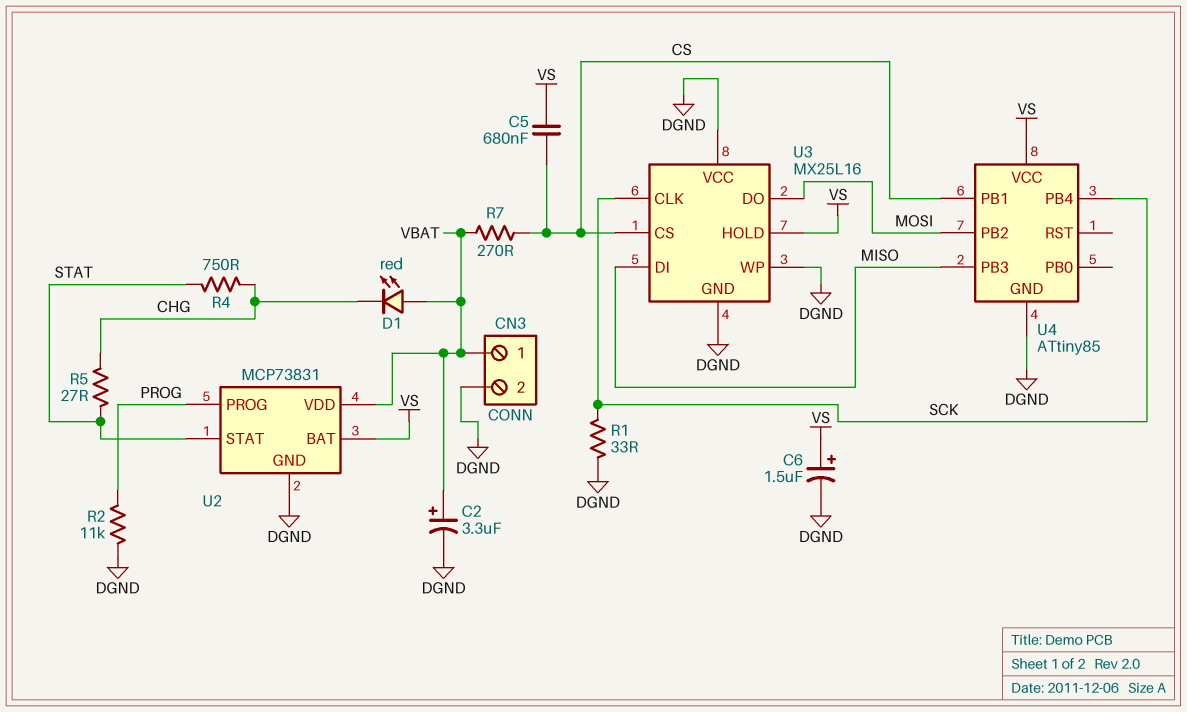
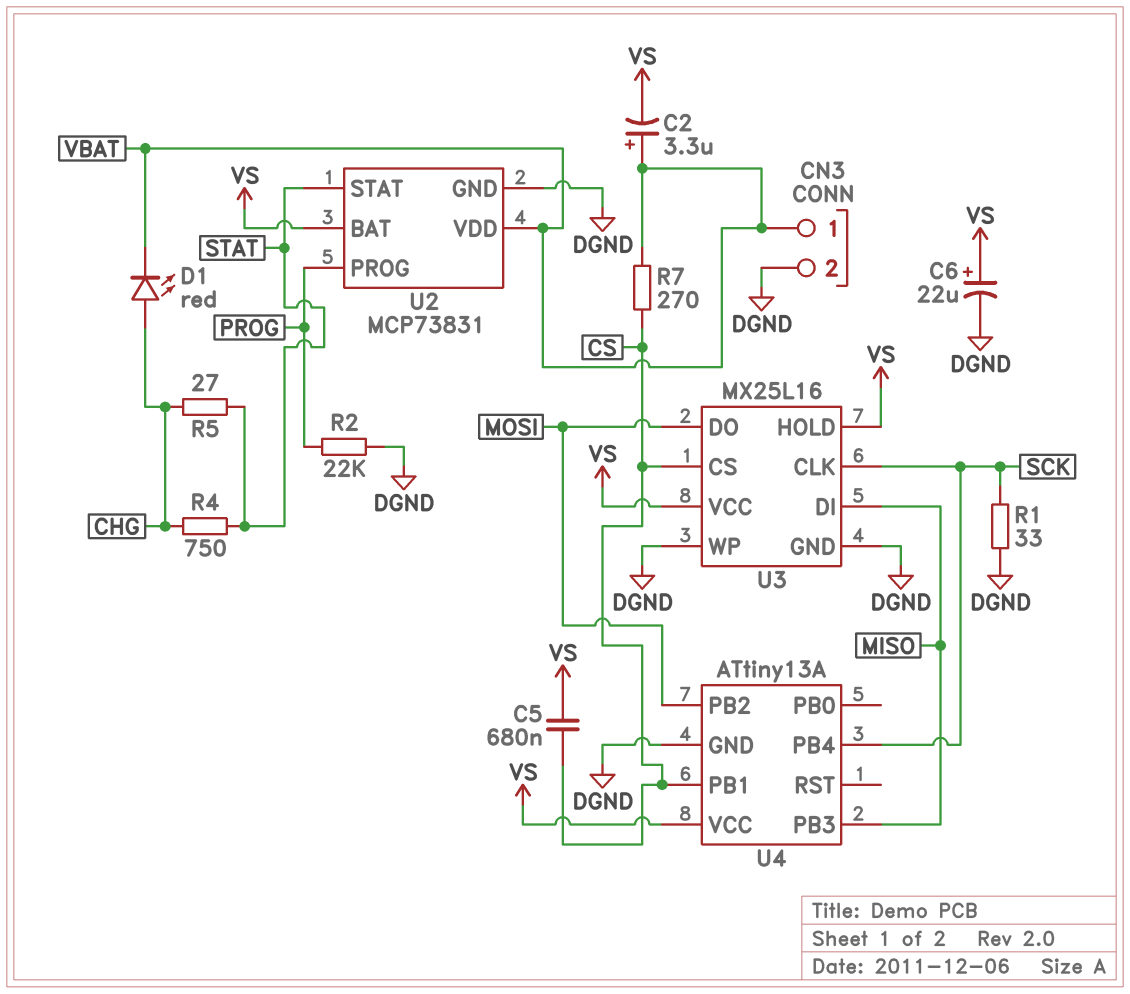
C2: 3.3uF (plus VBAT, minus DGND) -> 3.3uF (plus VBAT, minus VS)
C6: 1.5uF (plus VS, minus DGND) -> 22uF (plus VS, minus DGND)
D1: LED red (A VBAT, K CHG) -> LED red (A CHG, K VBAT)
R2: 11k (DGND, PROG) -> 22k (DGND, PROG)
U3 pin VCC: DGND -> VS
U4: ATtiny85 -> ATtiny13A

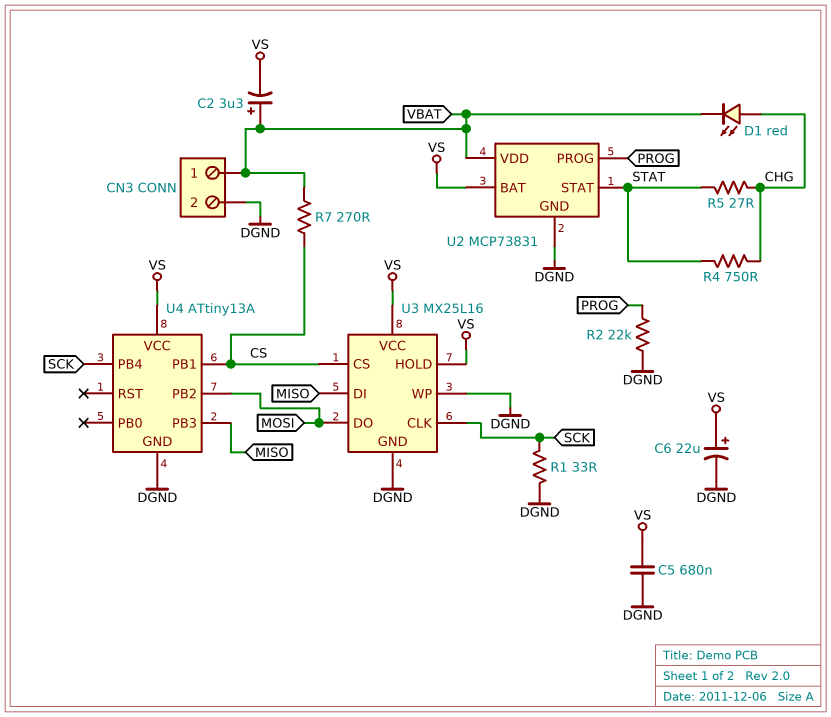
C5: 680nF (CS, VS) -> 680nF (DGND, VS)

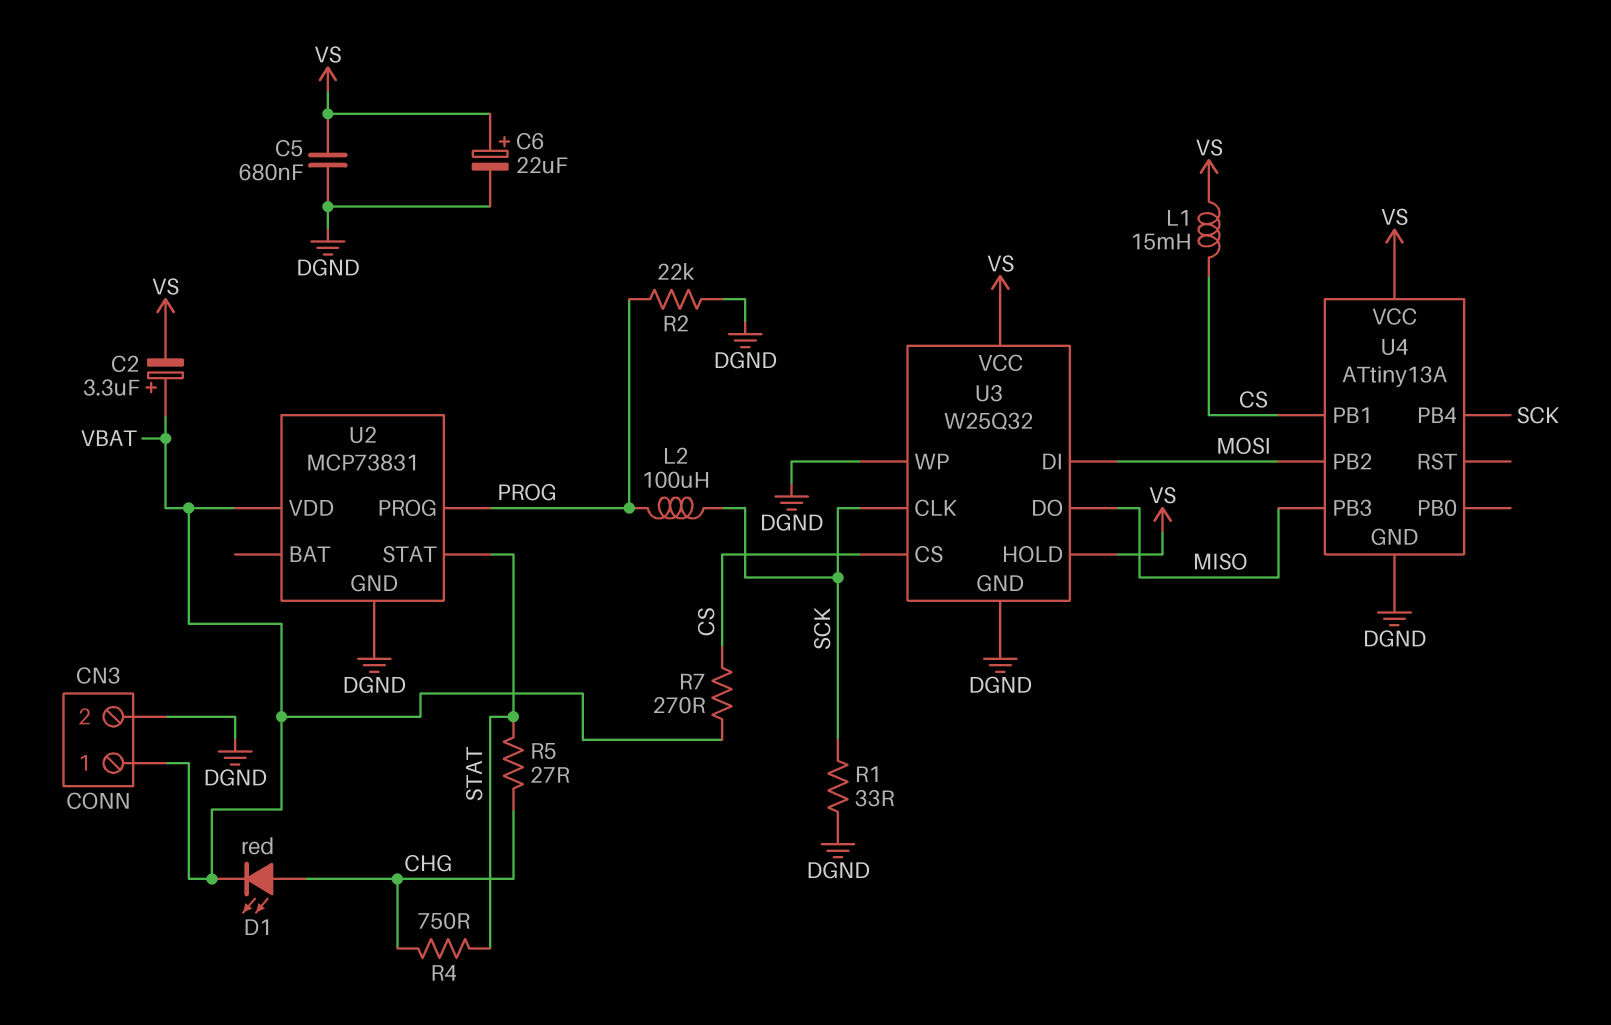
L1: none -> 15mH (CS, VS)
L2: none -> 100uH (PROG, SCK)
U2 pin BAT: VS -> none
U3: MX25L16 -> W25Q32
U3 pin DI: MISO -> MOSI
U3 pin DO: MOSI -> MISO

